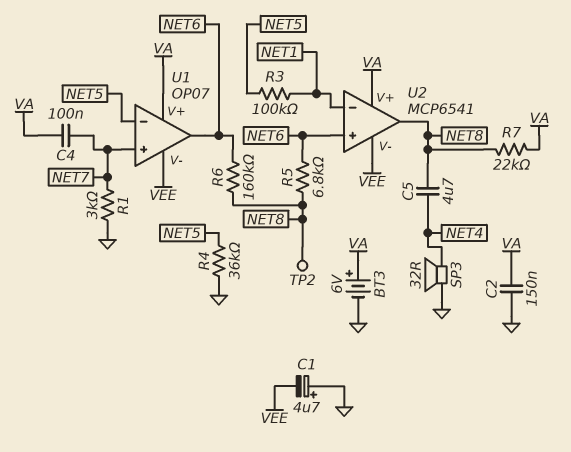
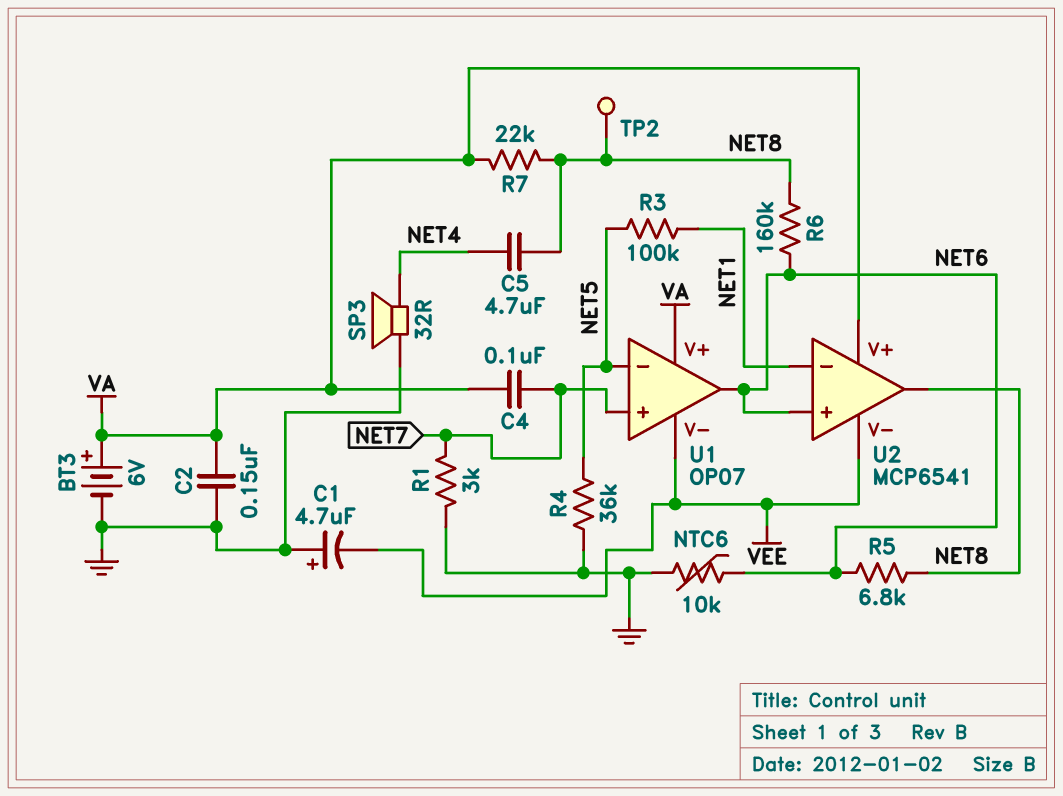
NTC6: none -> 10k (GND, NET6)

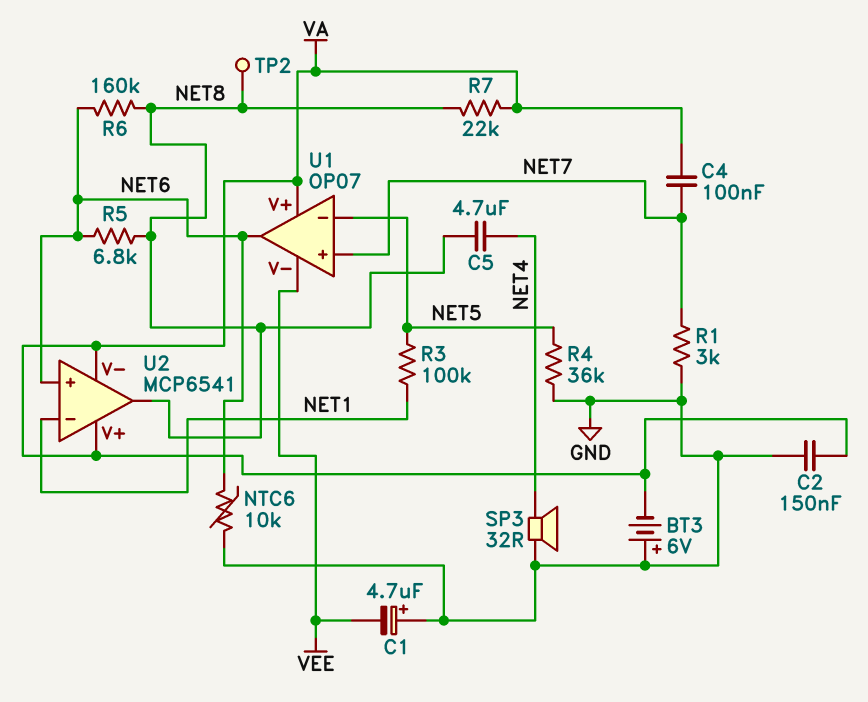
BT3: 6V (plus VA, minus GND) -> 6V (plus GND, minus VA)
U2 pin V-: VEE -> VA

